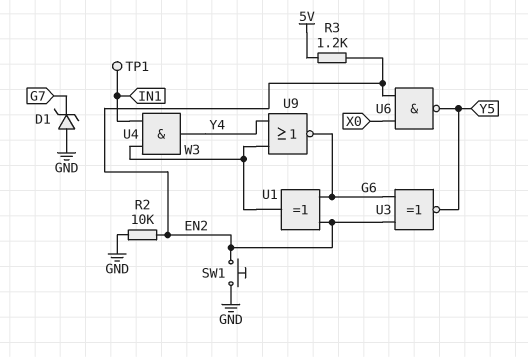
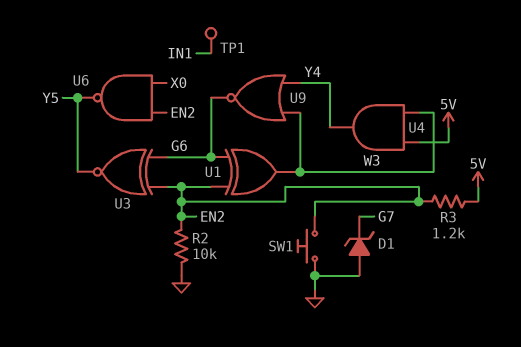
U4: AND (in IN1, in W3, out Y4) -> AND (in 5V, in W3, out Y4)

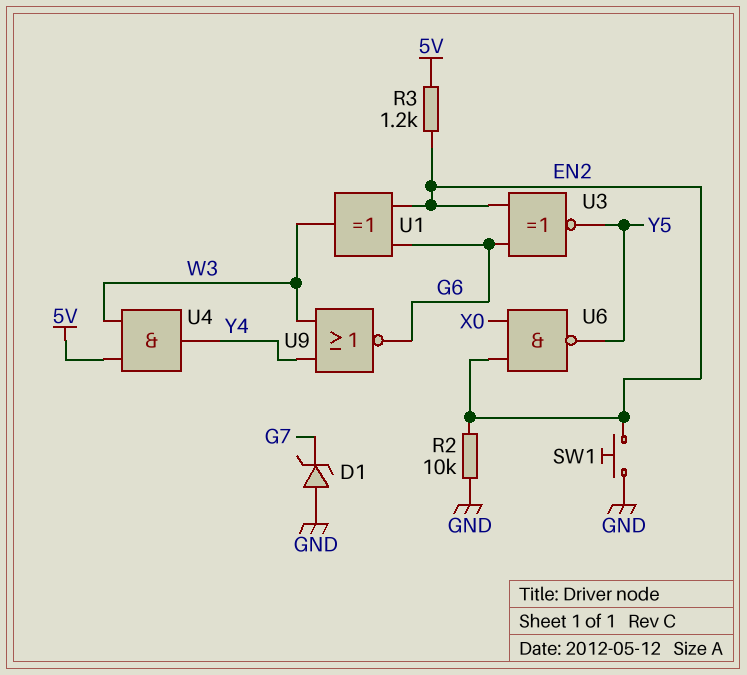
TP1: test point (IN1) -> none

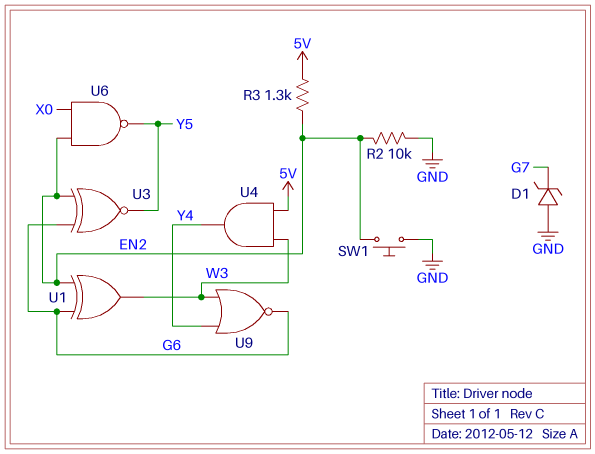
R3: 1.2k (5V, EN2) -> 1.3k (5V, EN2)

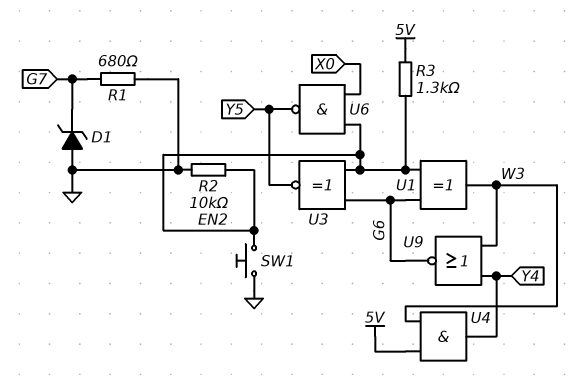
R1: none -> 680 (G7, GND)

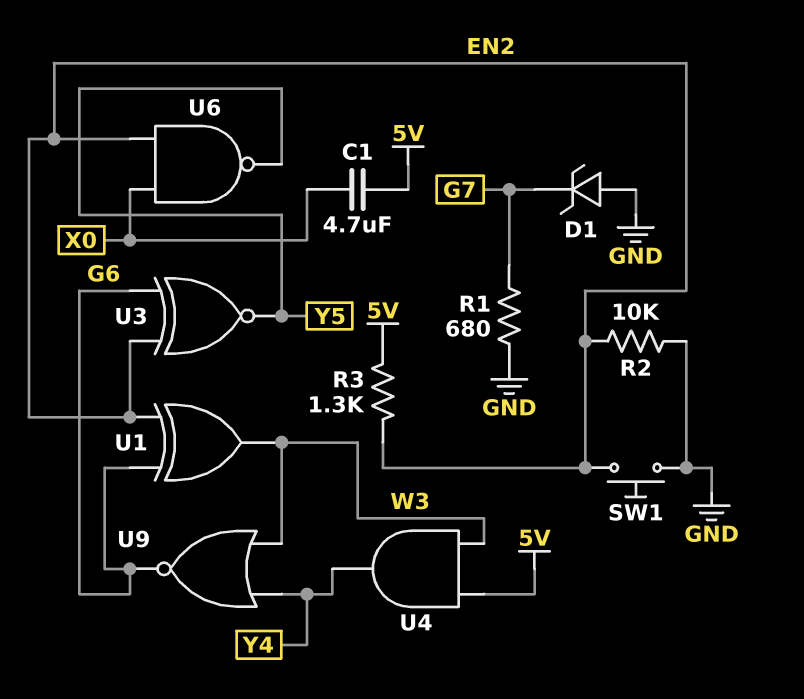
C1: none -> 4.7uF (5V, X0)

